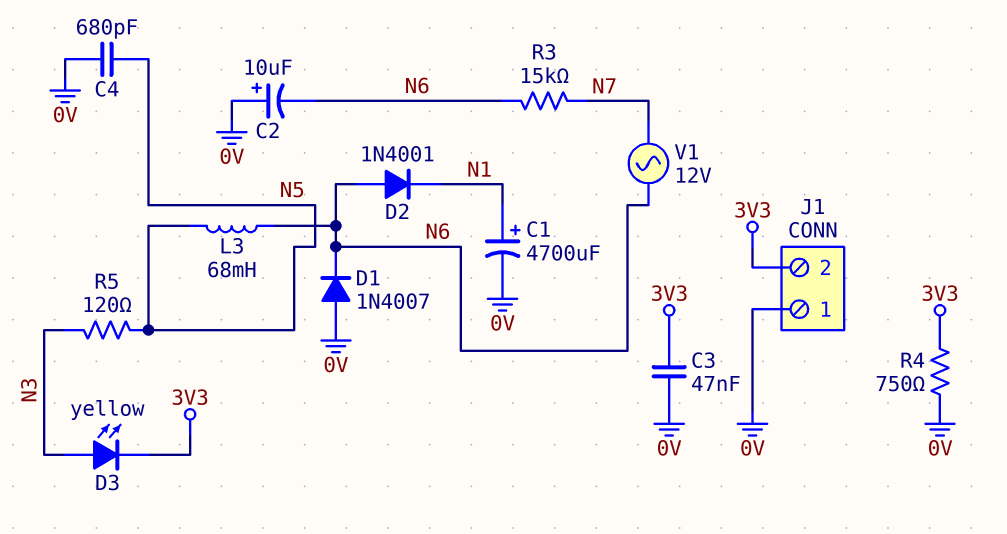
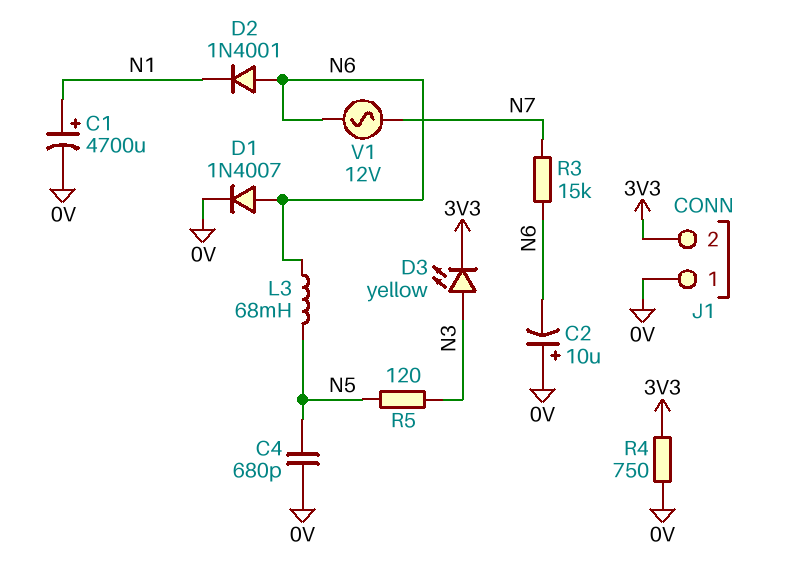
C3: 47nF (0V, 3V3) -> none
D1: diode 1N4007 (A 0V, K N6) -> diode 1N4007 (A N6, K 0V)

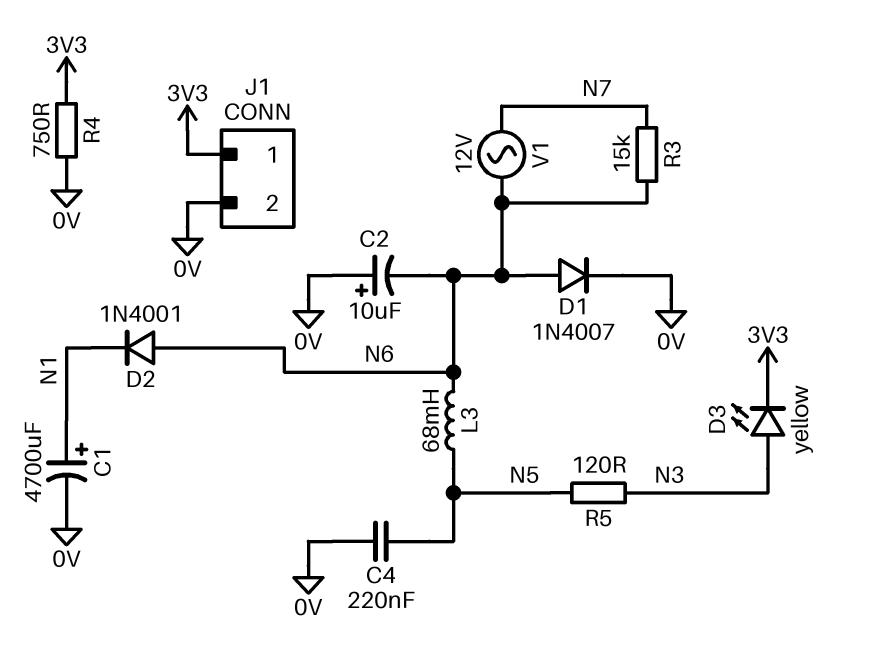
C4: 680pF (0V, N5) -> 220nF (0V, N5)
J1 pin 1: 0V -> 3V3
J1 pin 2: 3V3 -> 0V

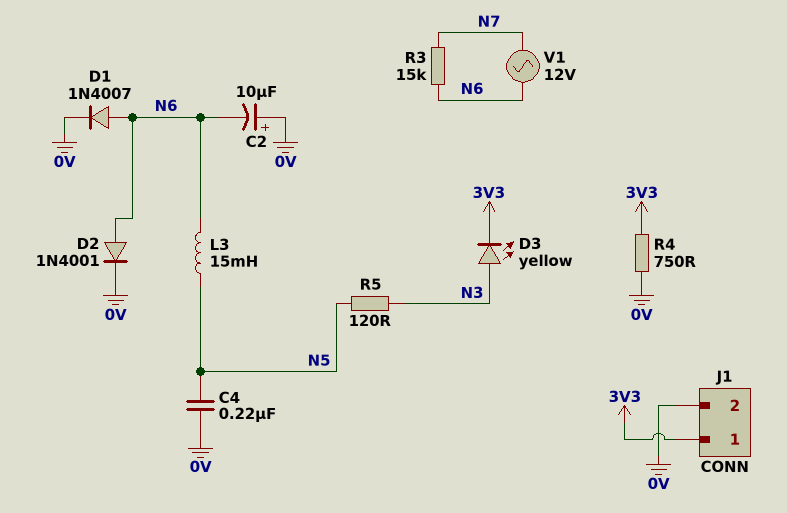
C1: 4700uF (plus N1, minus 0V) -> none
D2: diode 1N4001 (A N6, K N1) -> diode 1N4001 (A N6, K 0V)
L3: 68mH (N5, N6) -> 15mH (N5, N6)

